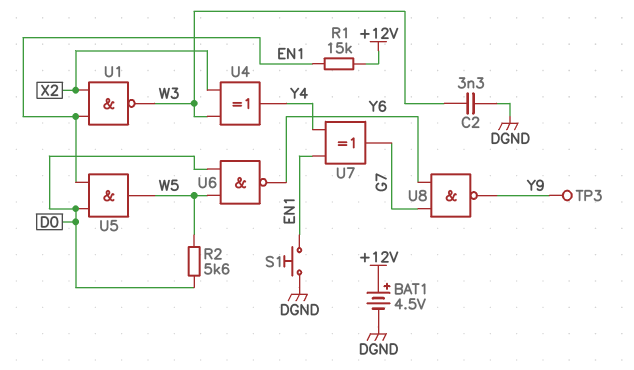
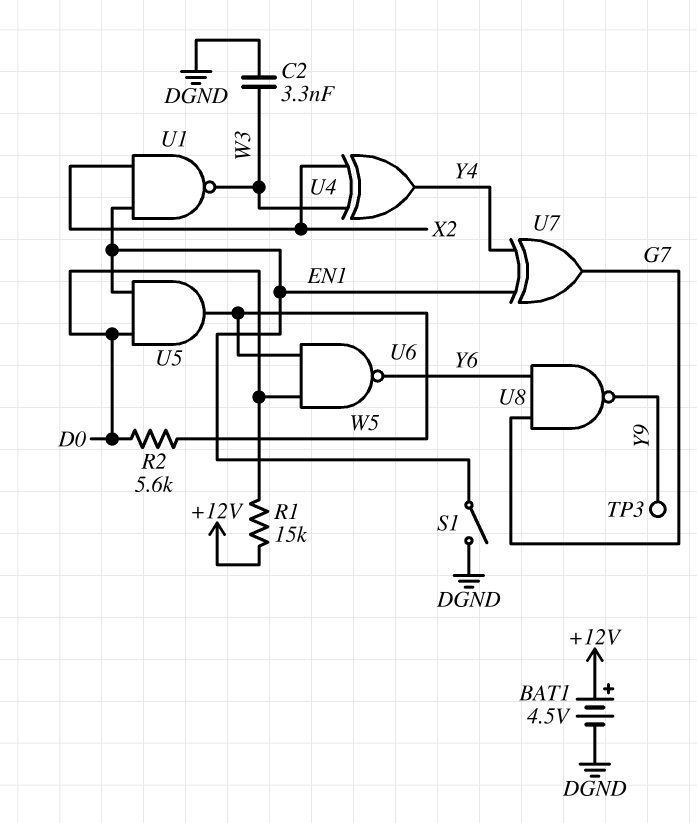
R1: 15k (+12V, EN1) -> 15k (+12V, D0)
S1: button (DGND, EN1) -> switch (DGND, EN1)

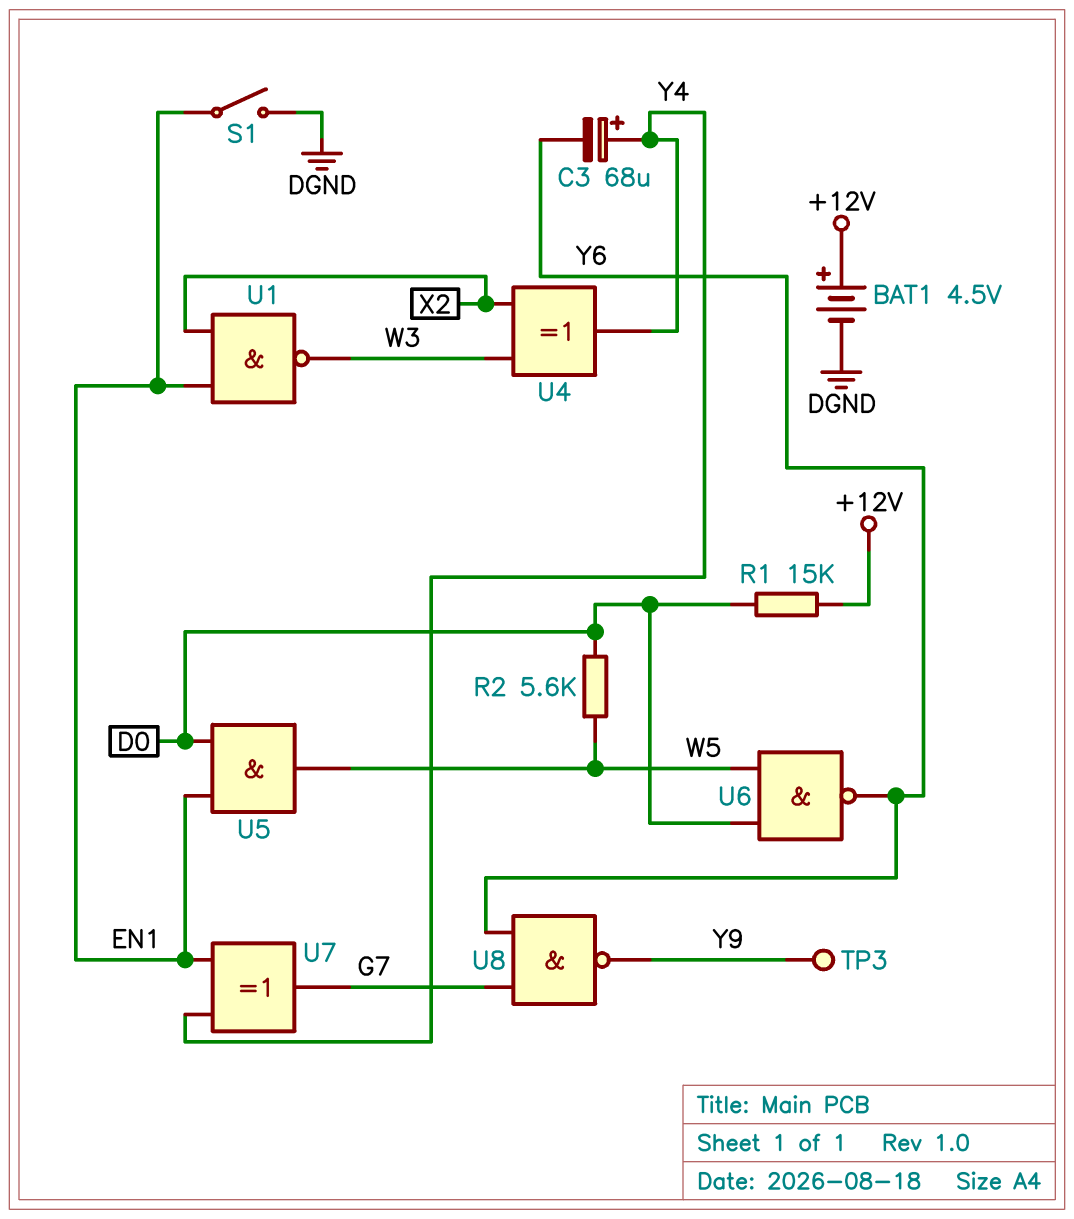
C2: 3.3nF (DGND, W3) -> none
C3: none -> 68uF (plus Y4, minus Y6)

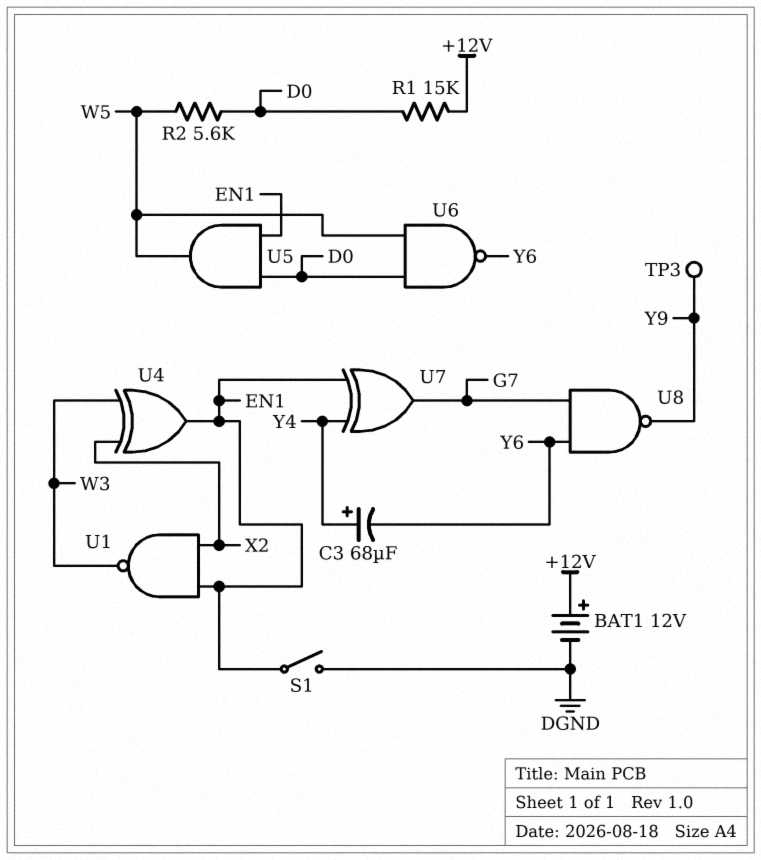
BAT1: 4.5V (plus +12V, minus DGND) -> 12V (plus +12V, minus DGND)
U4: XOR (in W3, in X2, out Y4) -> XOR (in W3, in X2, out EN1)

